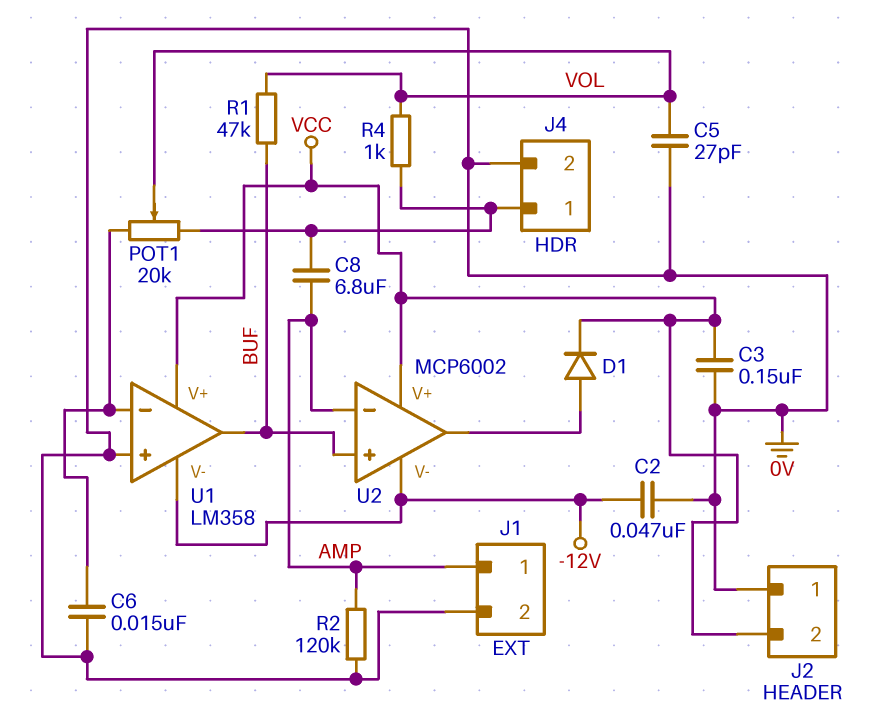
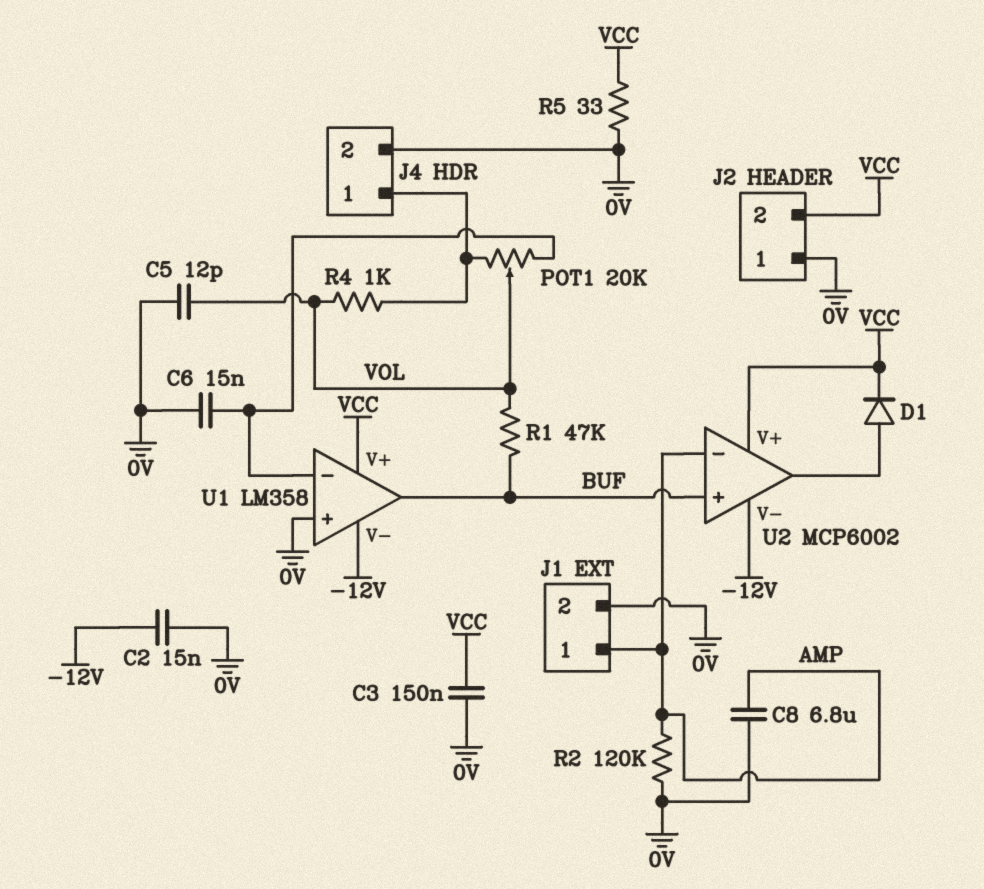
C2: 47nF (-12V, 0V) -> 15nF (-12V, 0V)
C5: 27pF (0V, VOL) -> 12pF (0V, VOL)
C8: 6.8uF (AMP, J4/1) -> 6.8uF (0V, AMP)
R5: none -> 33 (0V, VCC)

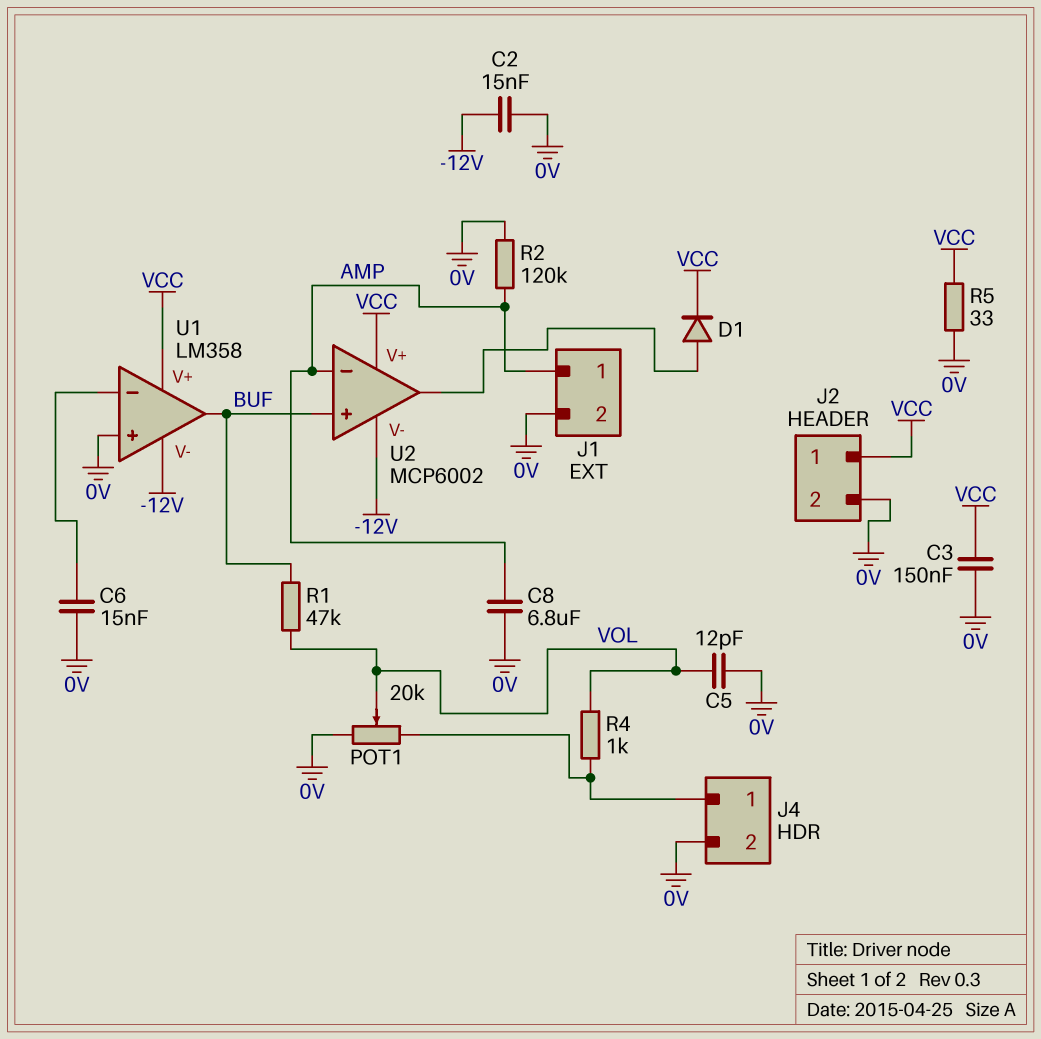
J2 pin 1: 0V -> VCC
J2 pin 2: VCC -> 0V
POT1: 20k (J4/1, U1/in-, wiper VOL) -> 20k (0V, J4/1, wiper VOL)

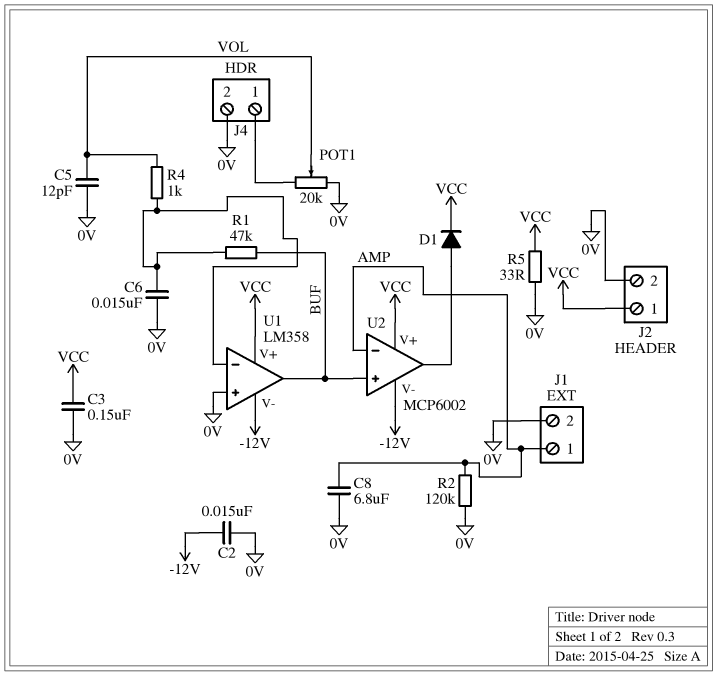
R1: 47k (BUF, VOL) -> 47k (BUF, U1/in-)
R4: 1k (J4/1, VOL) -> 1k (U1/in-, VOL)

